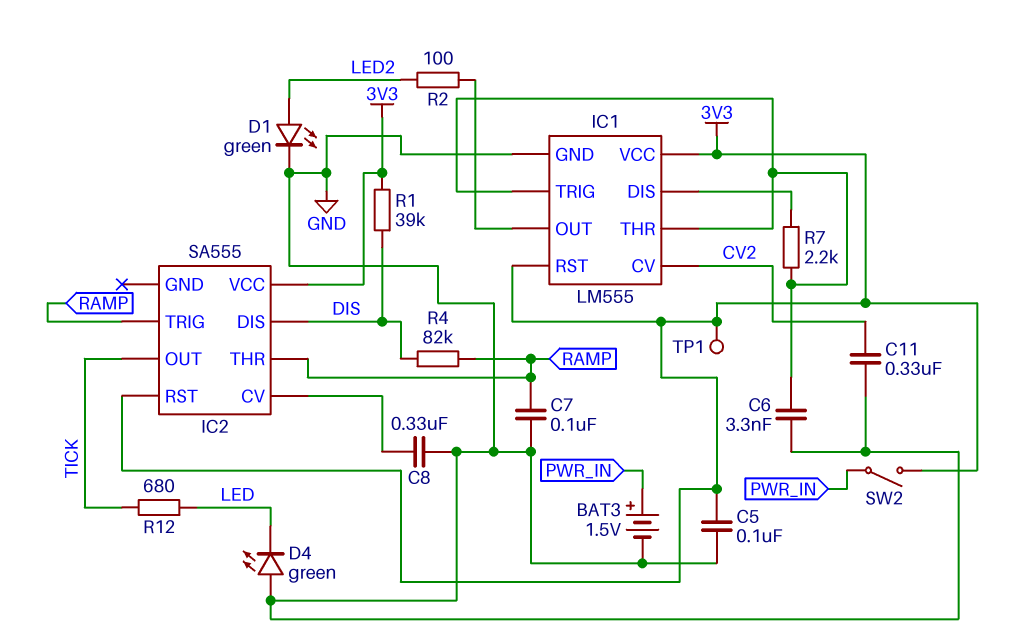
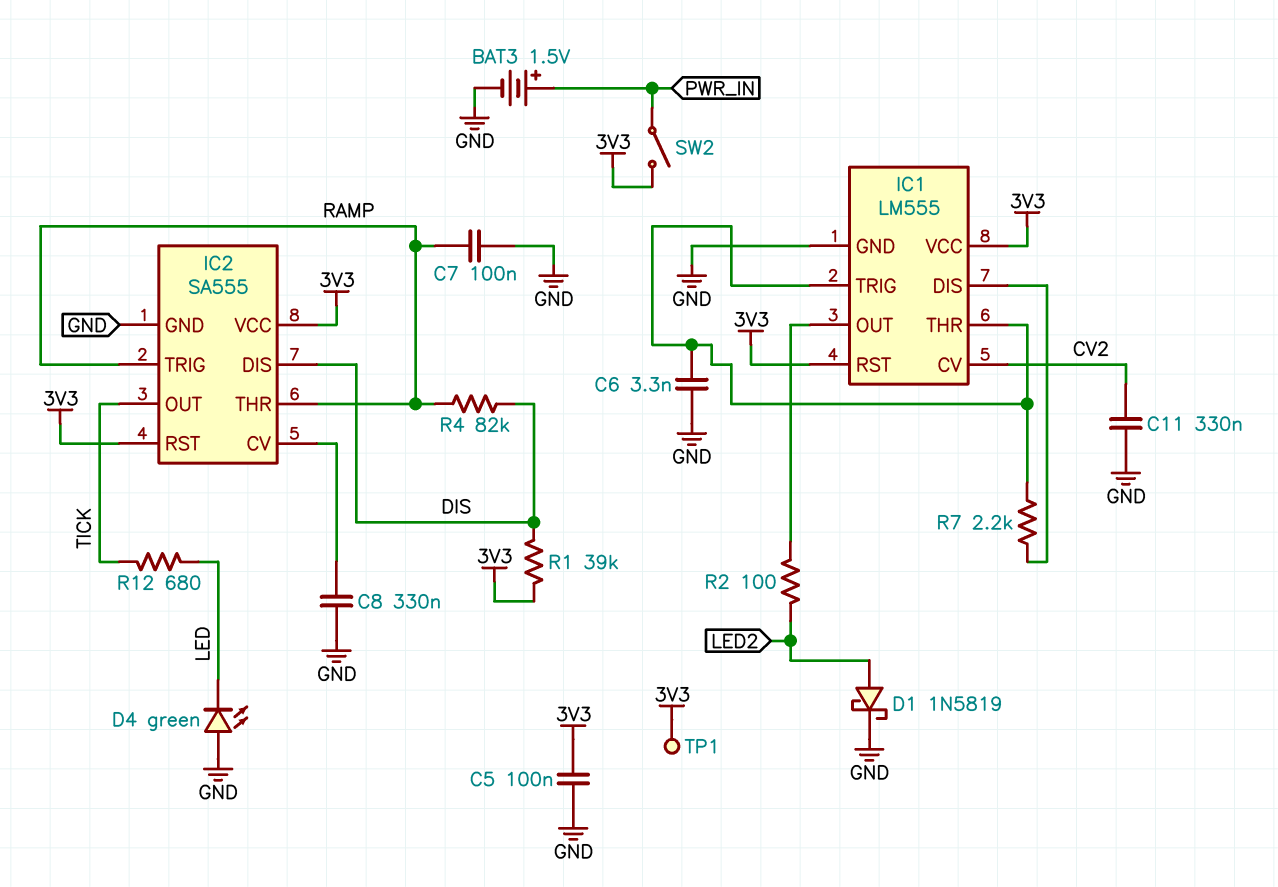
D1: LED green (A LED2, K GND) -> schottky 1N5819 (A LED2, K GND)
IC2 pin GND: none -> GND

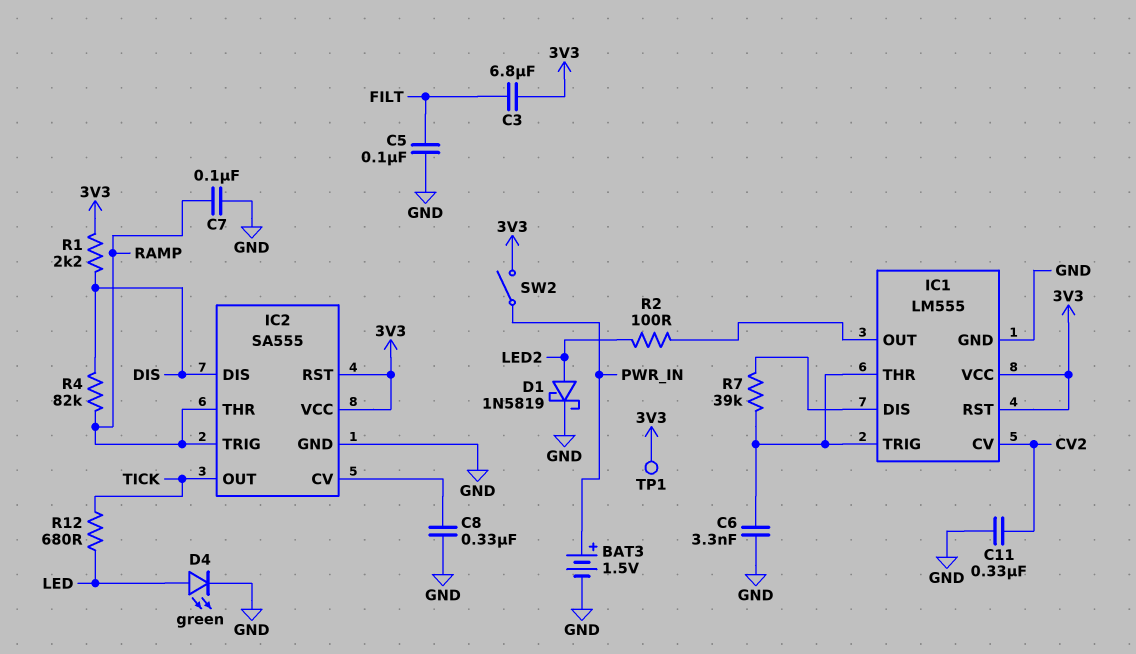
C3: none -> 6.8uF (3V3, FILT)
C5: 100nF (3V3, GND) -> 100nF (FILT, GND)
D4: LED green (A GND, K LED) -> LED green (A LED, K GND)
R1: 39k (3V3, DIS) -> 2.2k (3V3, DIS)
R7: 2.2k (IC1/DIS, IC1/THR) -> 39k (IC1/DIS, IC1/THR)

